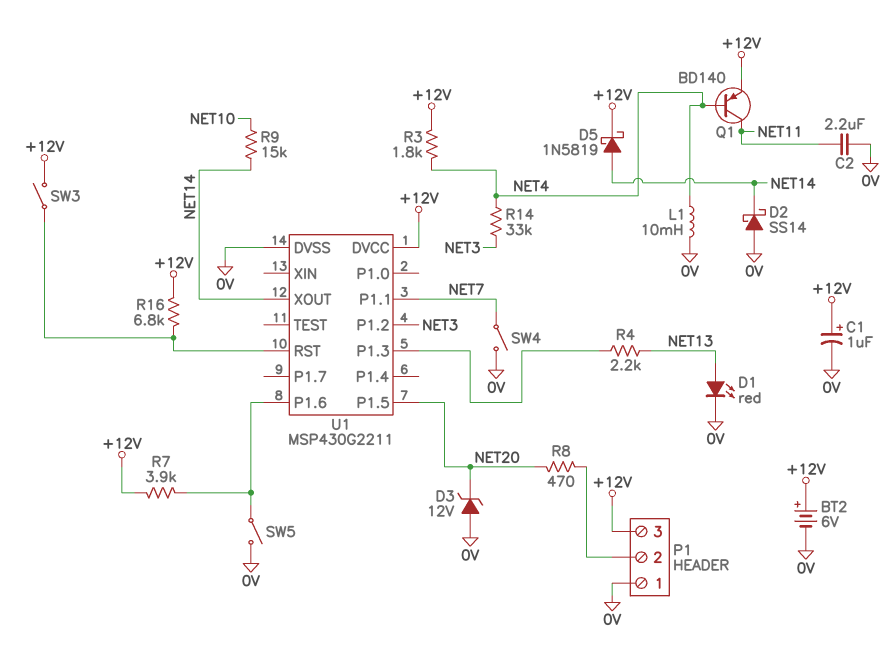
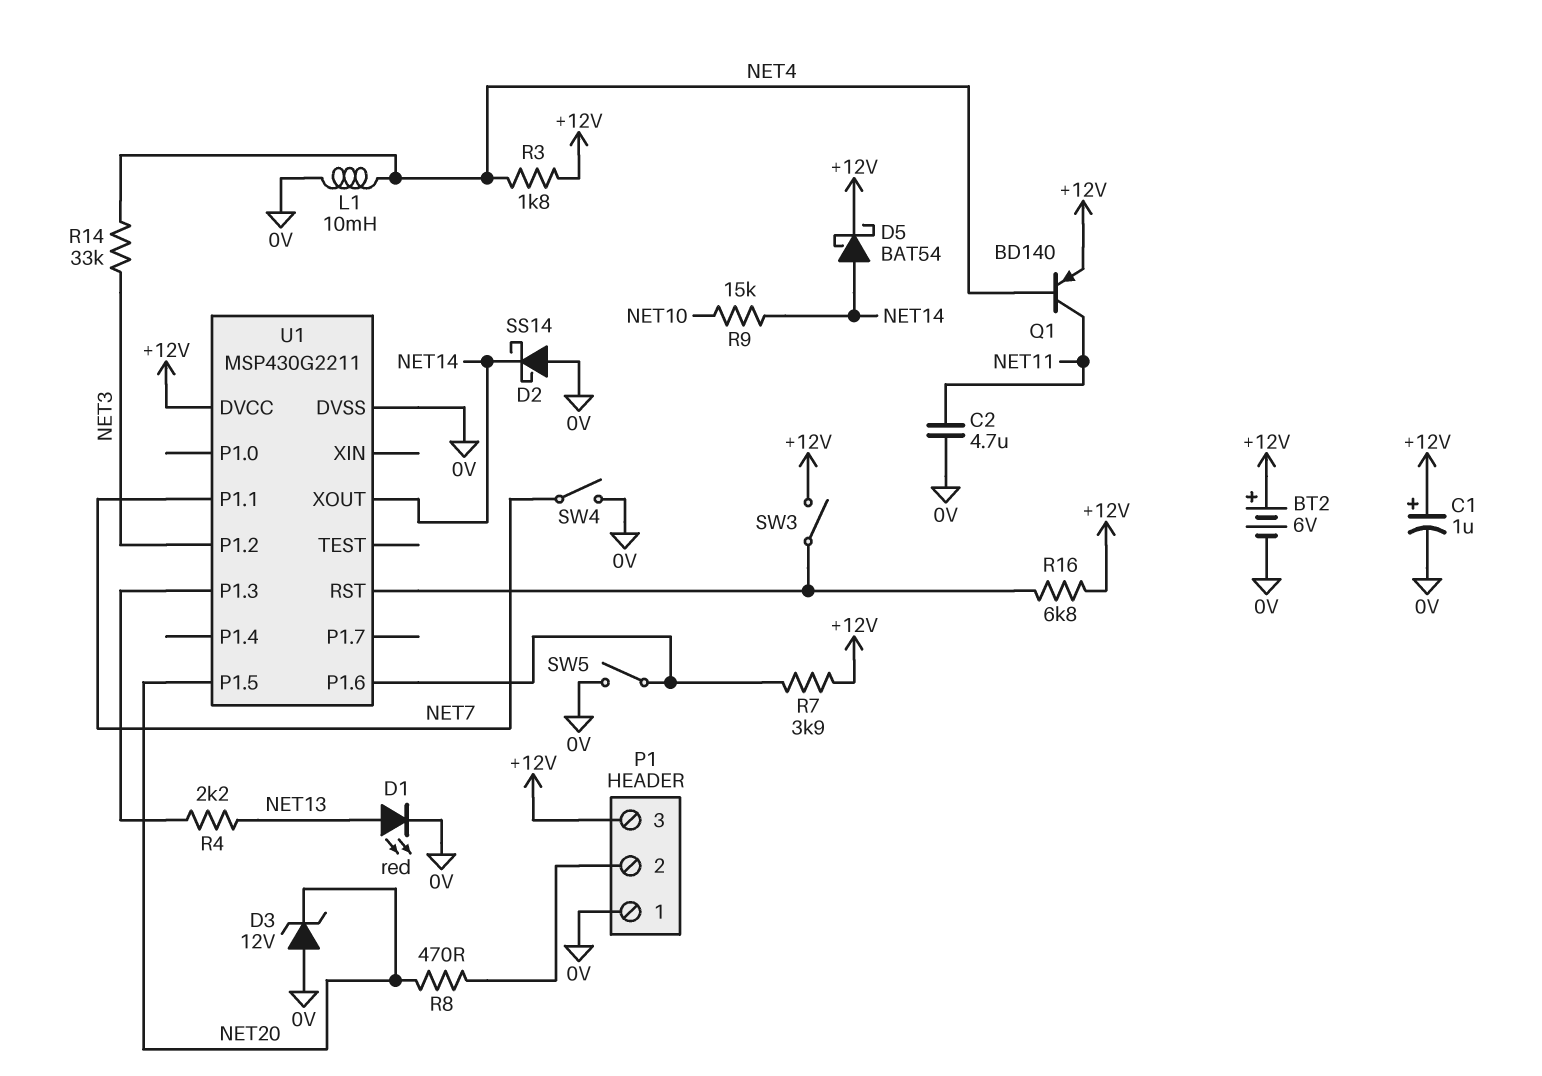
C2: 2.2uF (0V, NET11) -> 4.7uF (0V, NET11)
D5: schottky 1N5819 (A NET14, K +12V) -> schottky BAT54 (A NET14, K +12V)

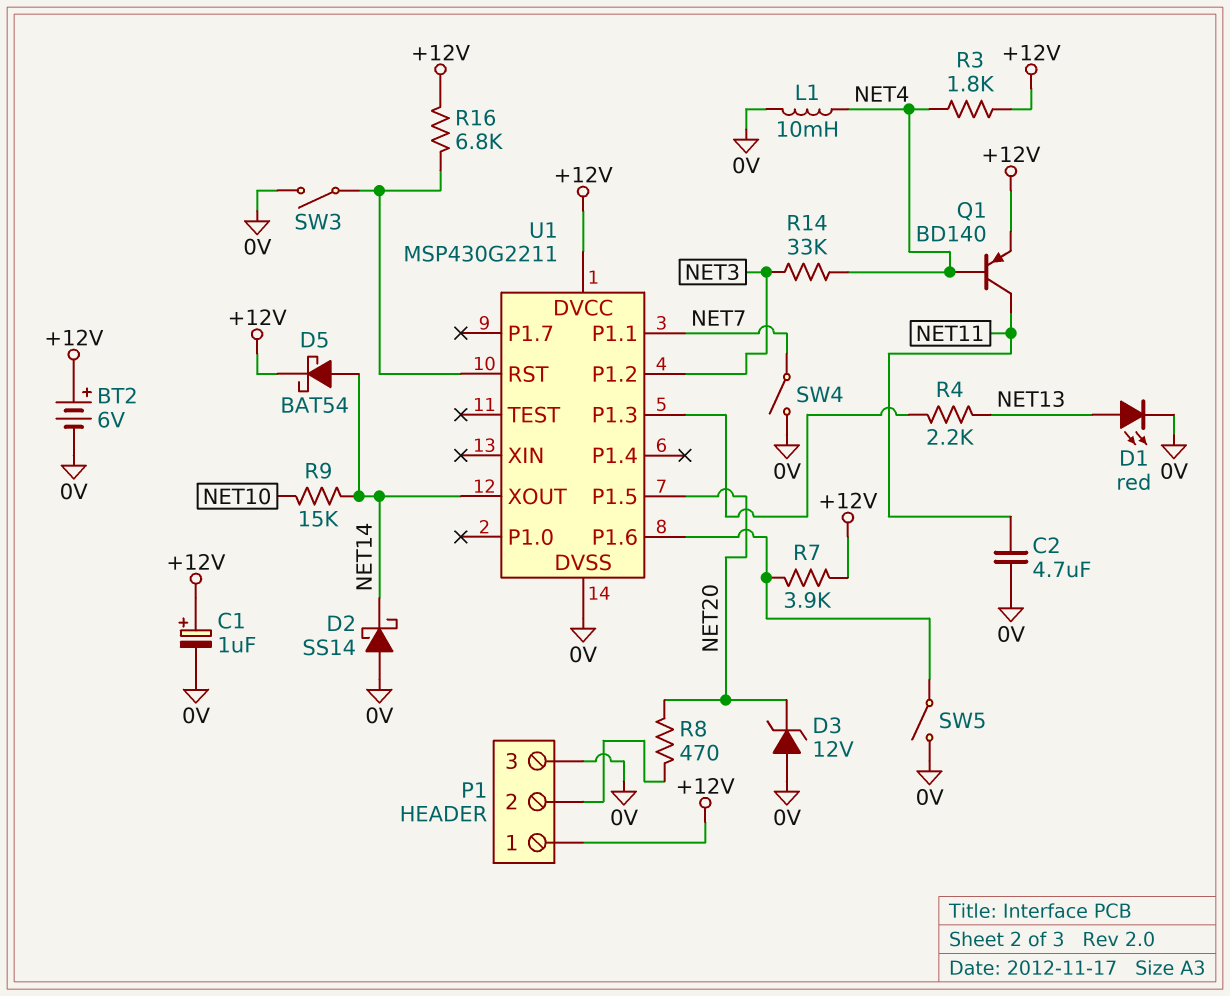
P1 pin 1: 0V -> +12V
P1 pin 3: +12V -> 0V
SW3: switch (+12V, U1/RST) -> switch (0V, U1/RST)

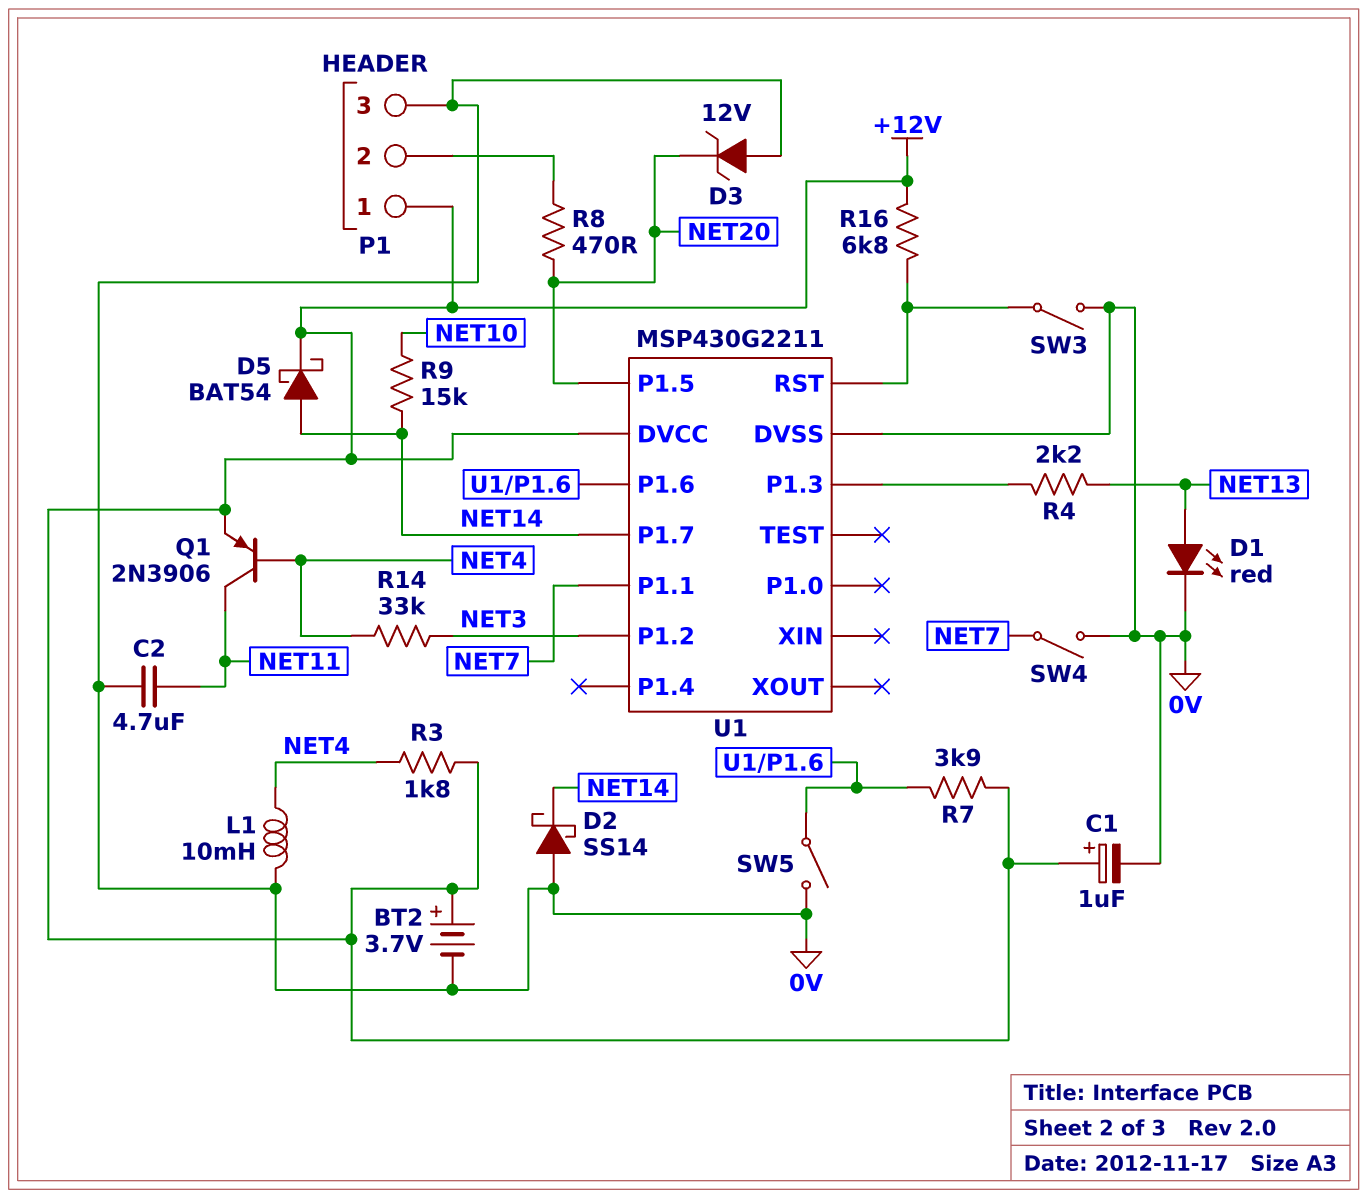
BT2: 6V (plus +12V, minus 0V) -> 3.7V (plus +12V, minus 0V)
Q1: PNP BD140 (B NET4, C NET11, E +12V) -> PNP 2N3906 (B NET4, C NET11, E +12V)
U1 pin P1.7: none -> NET14
U1 pin XOUT: NET14 -> none

